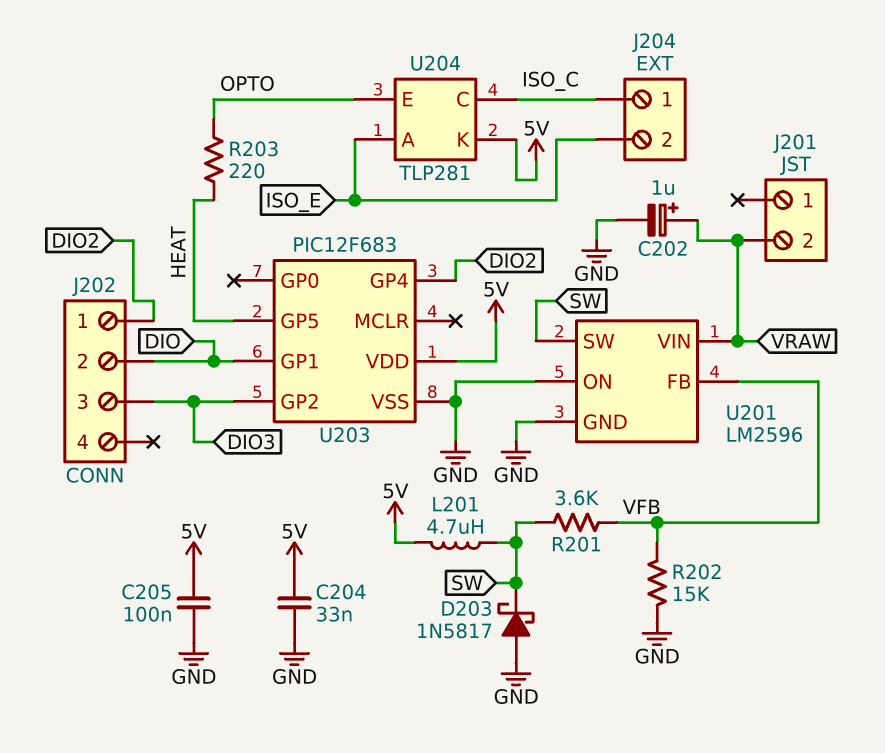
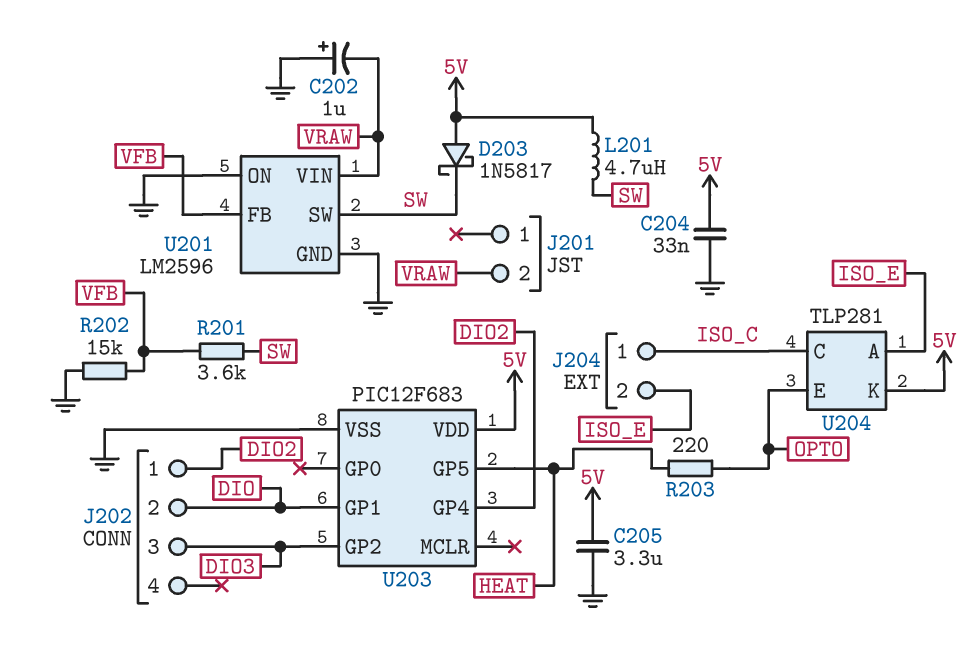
C202: 1uF (plus VRAW, minus GND) -> 1uF (plus GND, minus VRAW)
C205: 100nF (5V, GND) -> 3.3uF (5V, GND)
D203: schottky 1N5817 (A GND, K SW) -> schottky 1N5817 (A 5V, K SW)

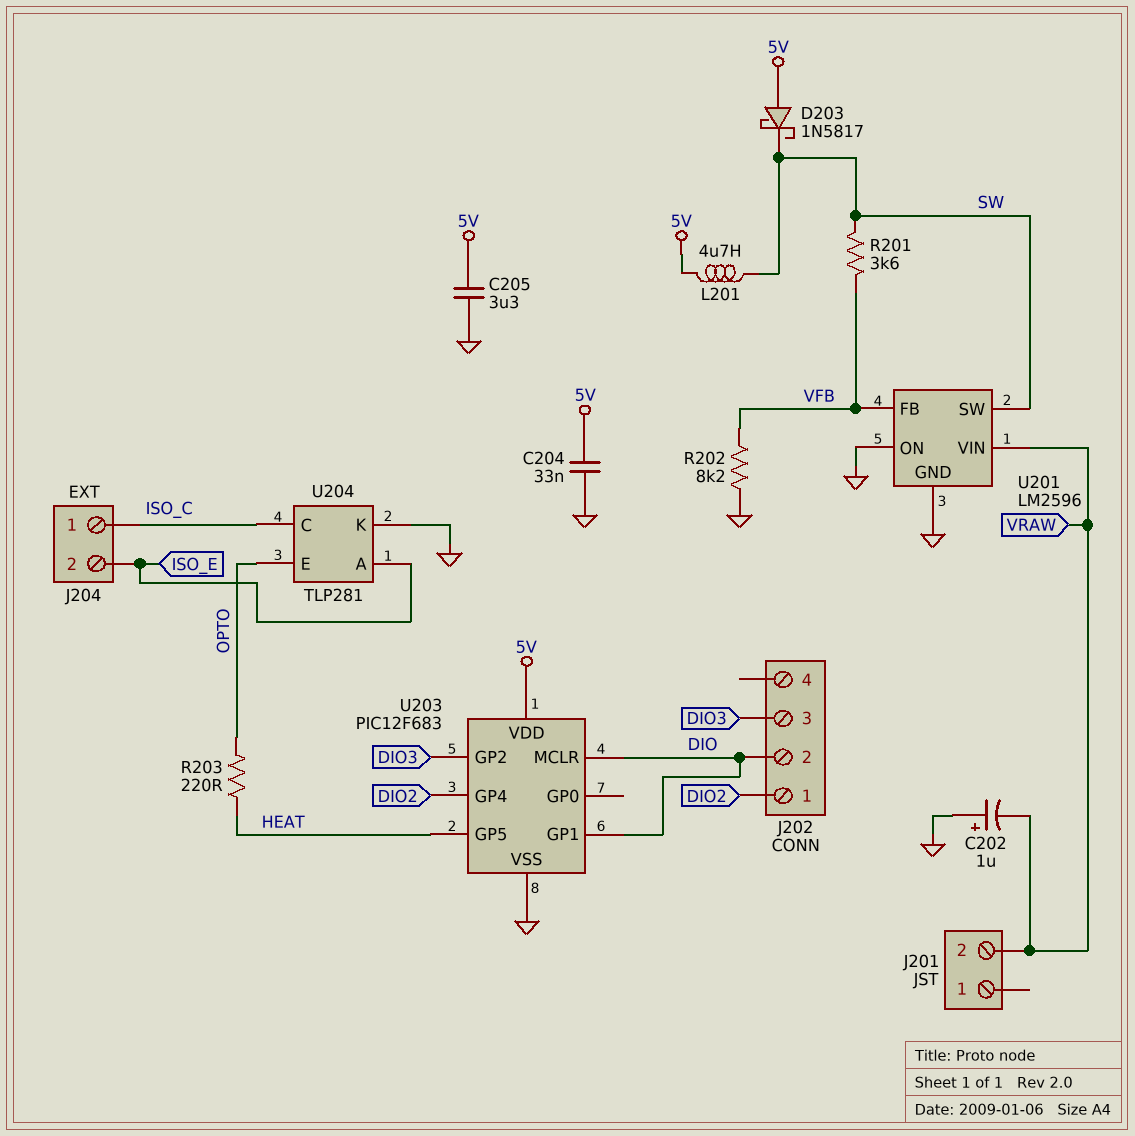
R202: 15k (GND, VFB) -> 8.2k (GND, VFB)
U203 pin MCLR: none -> DIO
U204 pin K: 5V -> GND

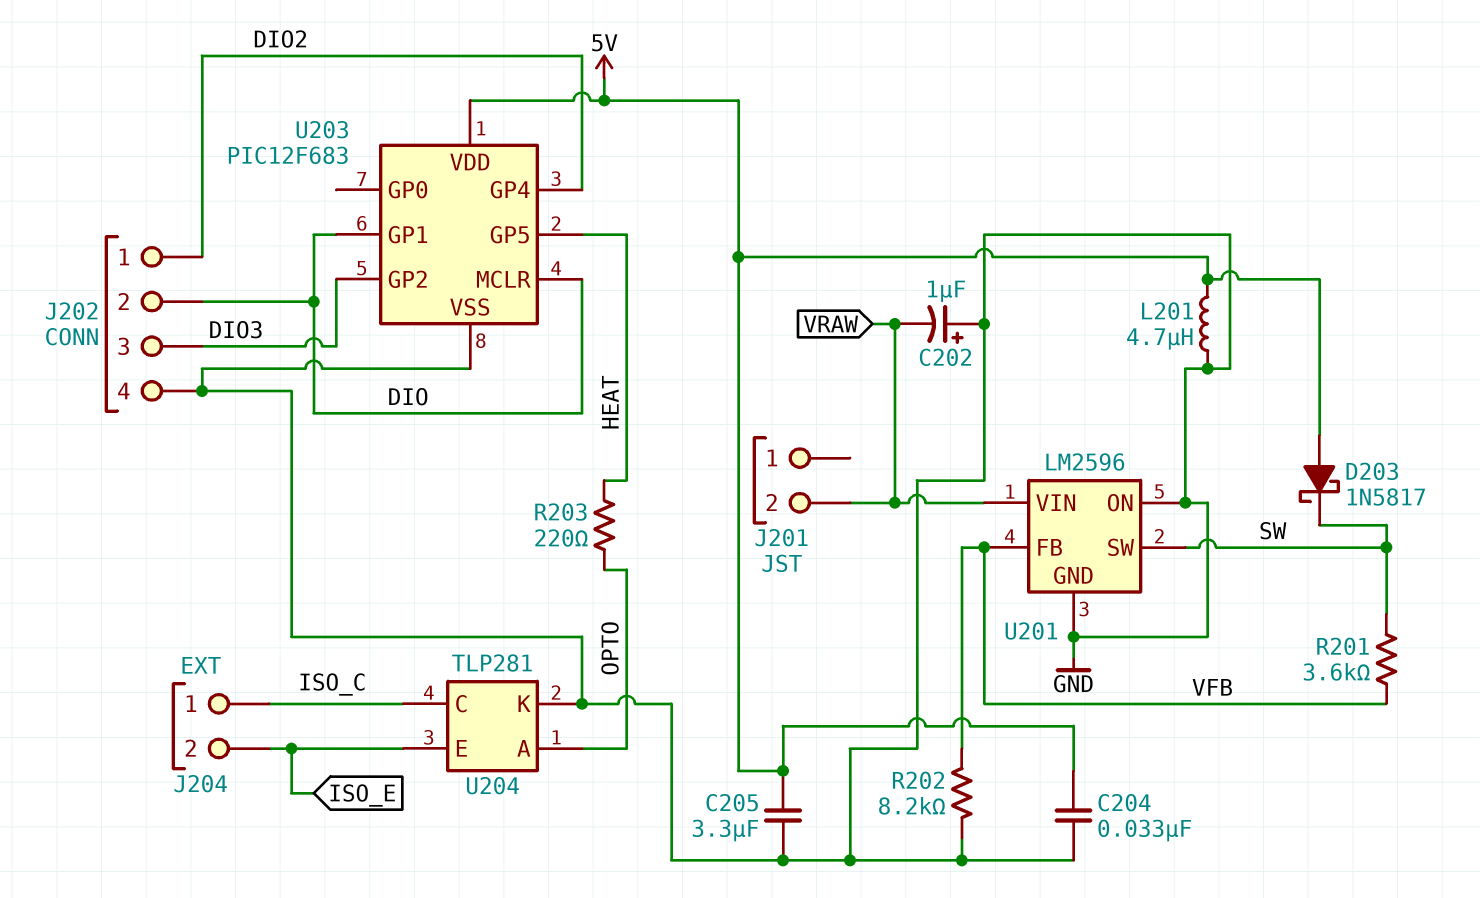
J202 pin 4: none -> GND
L201: 4.7uH (5V, SW) -> 4.7uH (5V, GND)
U204 pin A: ISO_E -> OPTO
U204 pin E: OPTO -> ISO_E

